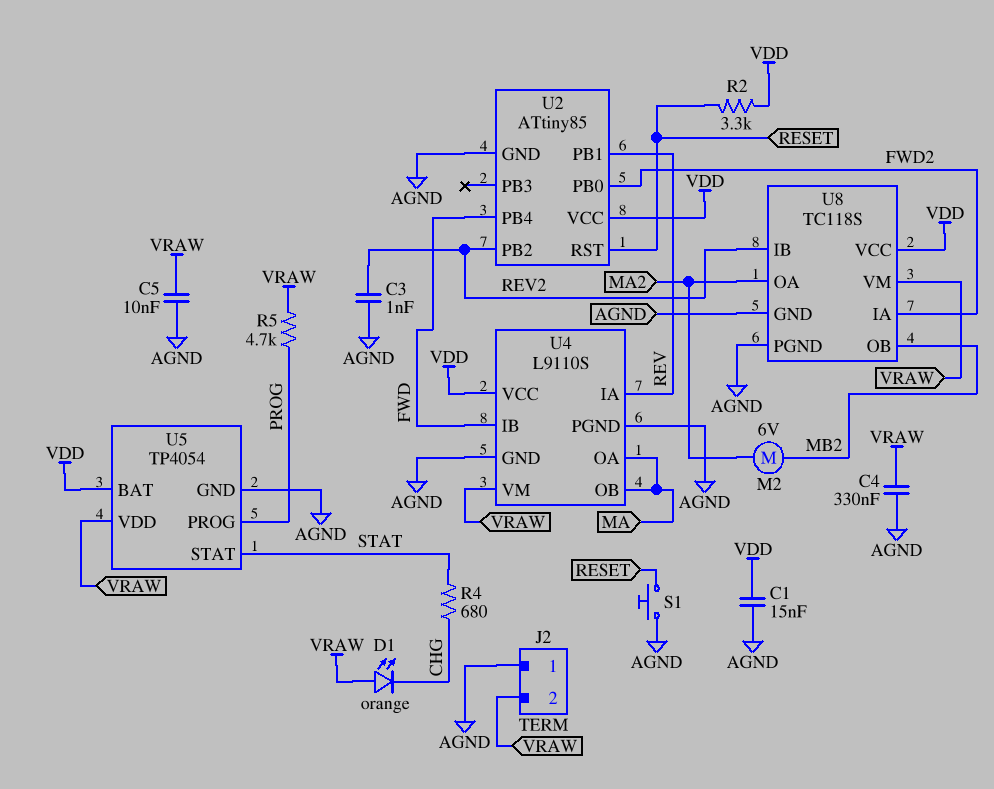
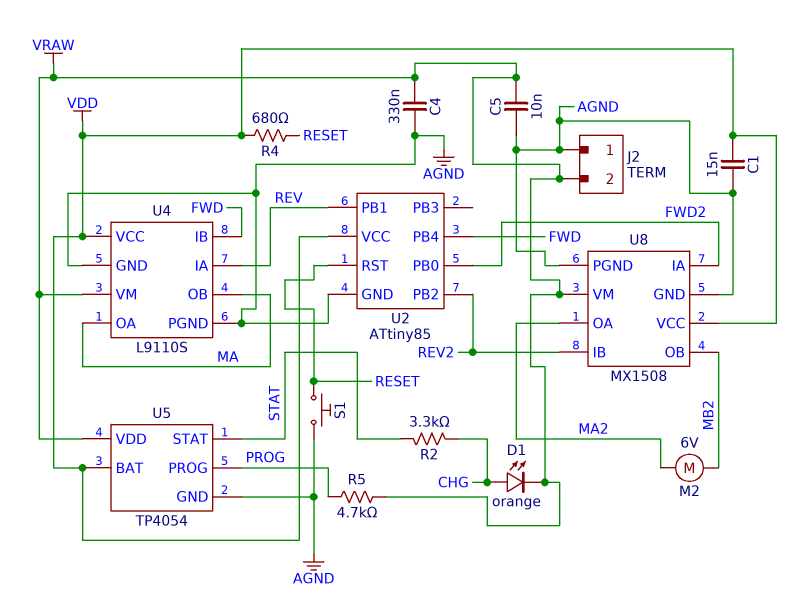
C3: 1nF (AGND, REV2) -> none
D1: LED orange (A VRAW, K CHG) -> LED orange (A CHG, K VRAW)
R2: 3.3k (RESET, VDD) -> 3.3k (CHG, STAT)
R4: 680 (CHG, STAT) -> 680 (RESET, VDD)
U8: TC118S -> MX1508

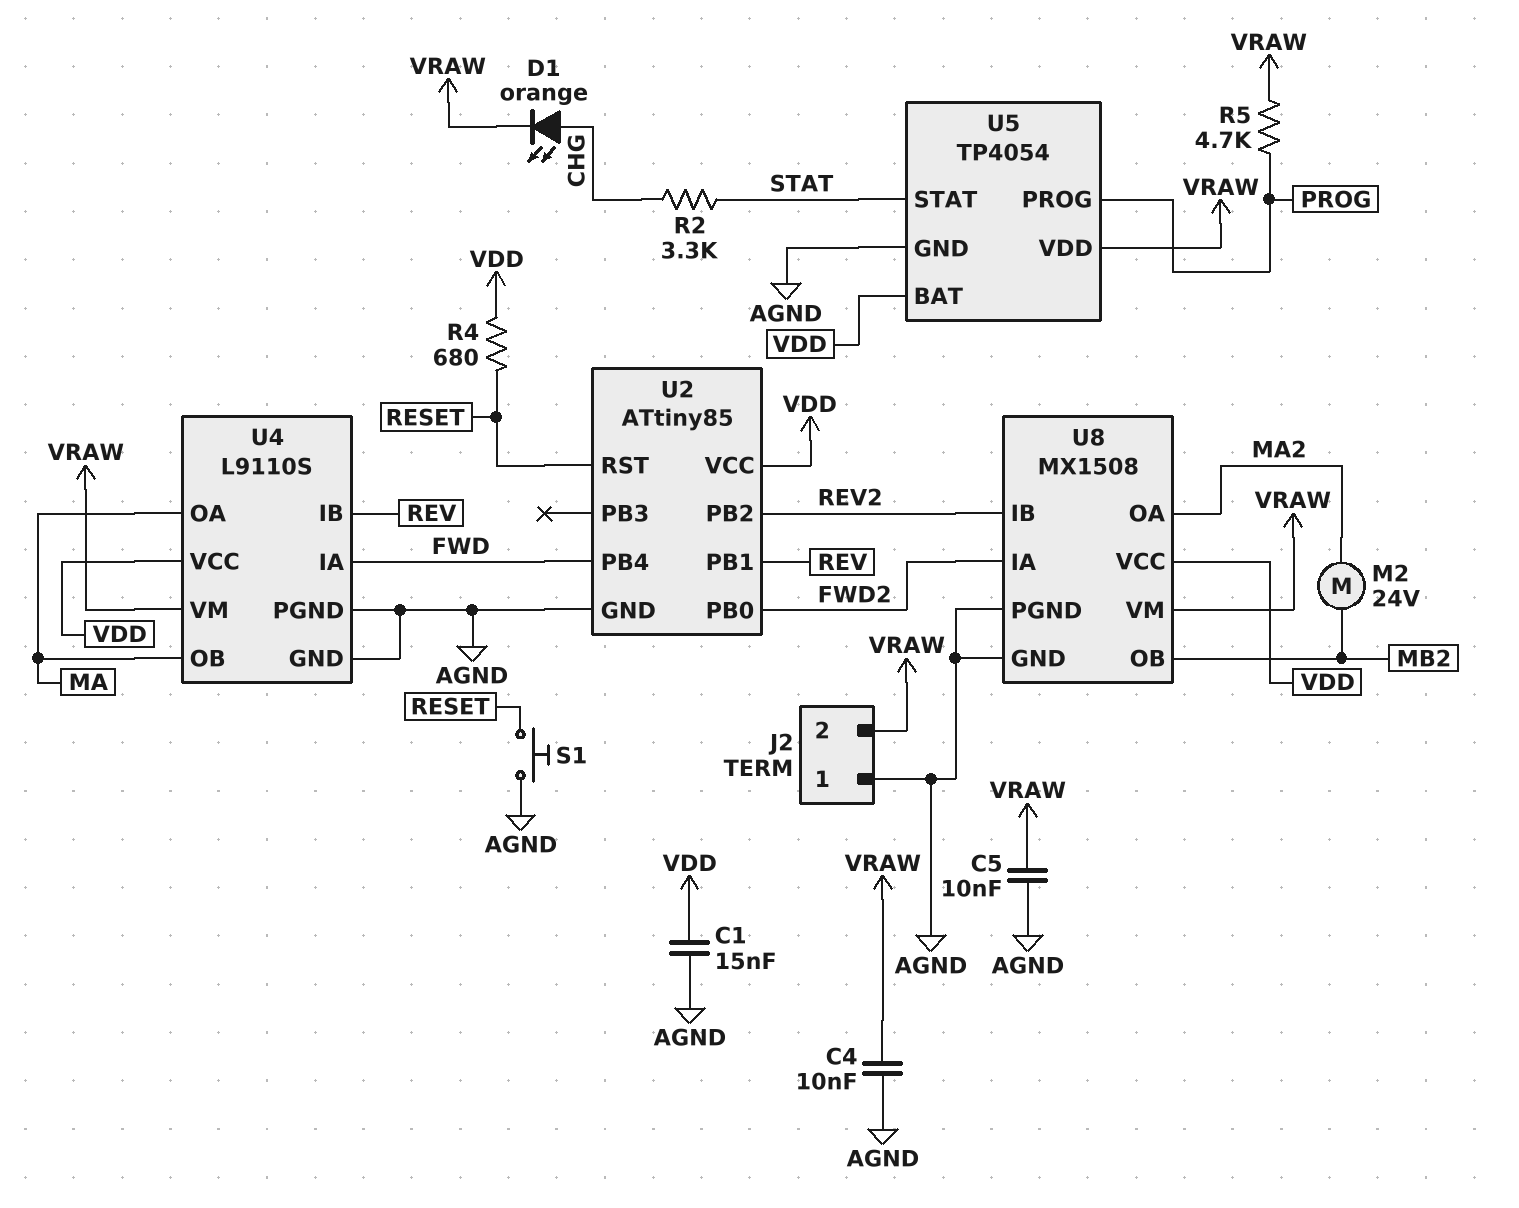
C4: 330nF (AGND, VRAW) -> 10nF (AGND, VRAW)
M2: motor 6V (MA2, MB2) -> motor 24V (MA2, MB2)
U4 pin IA: REV -> FWD
U4 pin IB: FWD -> REV

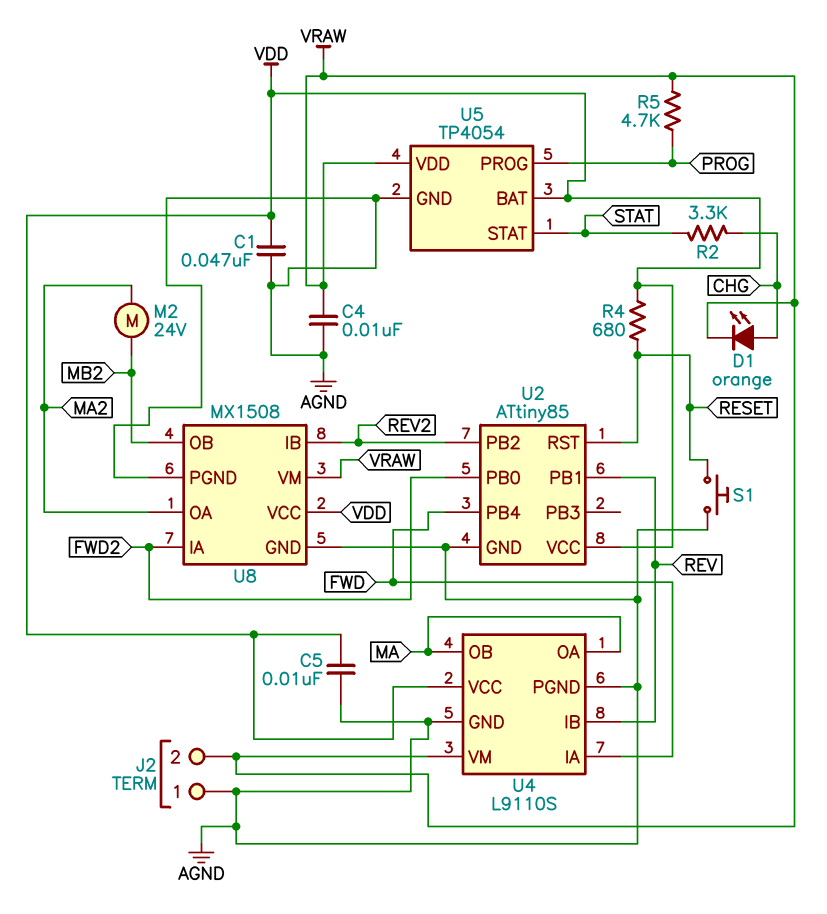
C1: 15nF (AGND, VDD) -> 47nF (AGND, VDD)
C5: 10nF (AGND, VRAW) -> 10nF (AGND, VDD)

